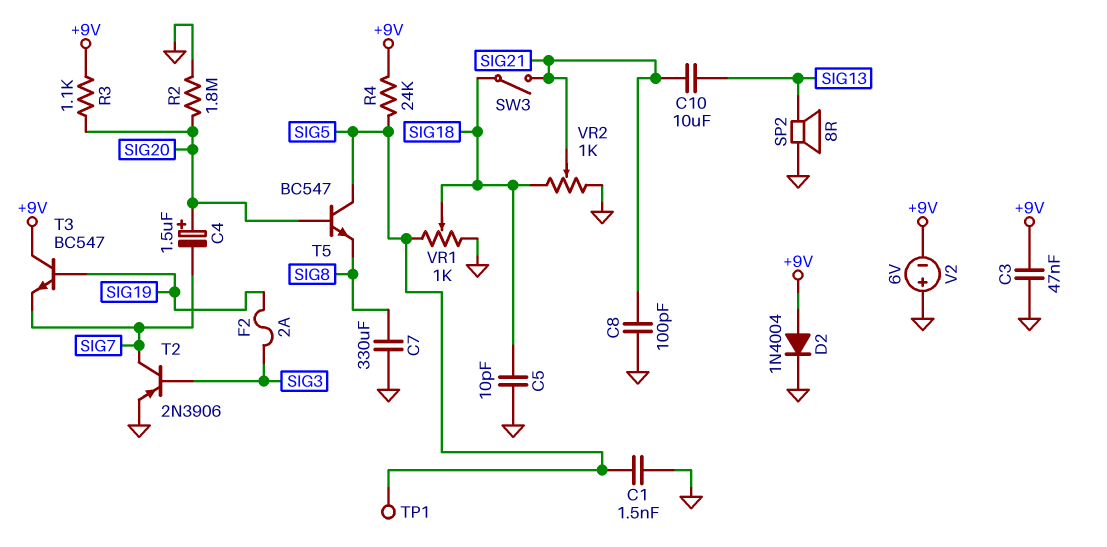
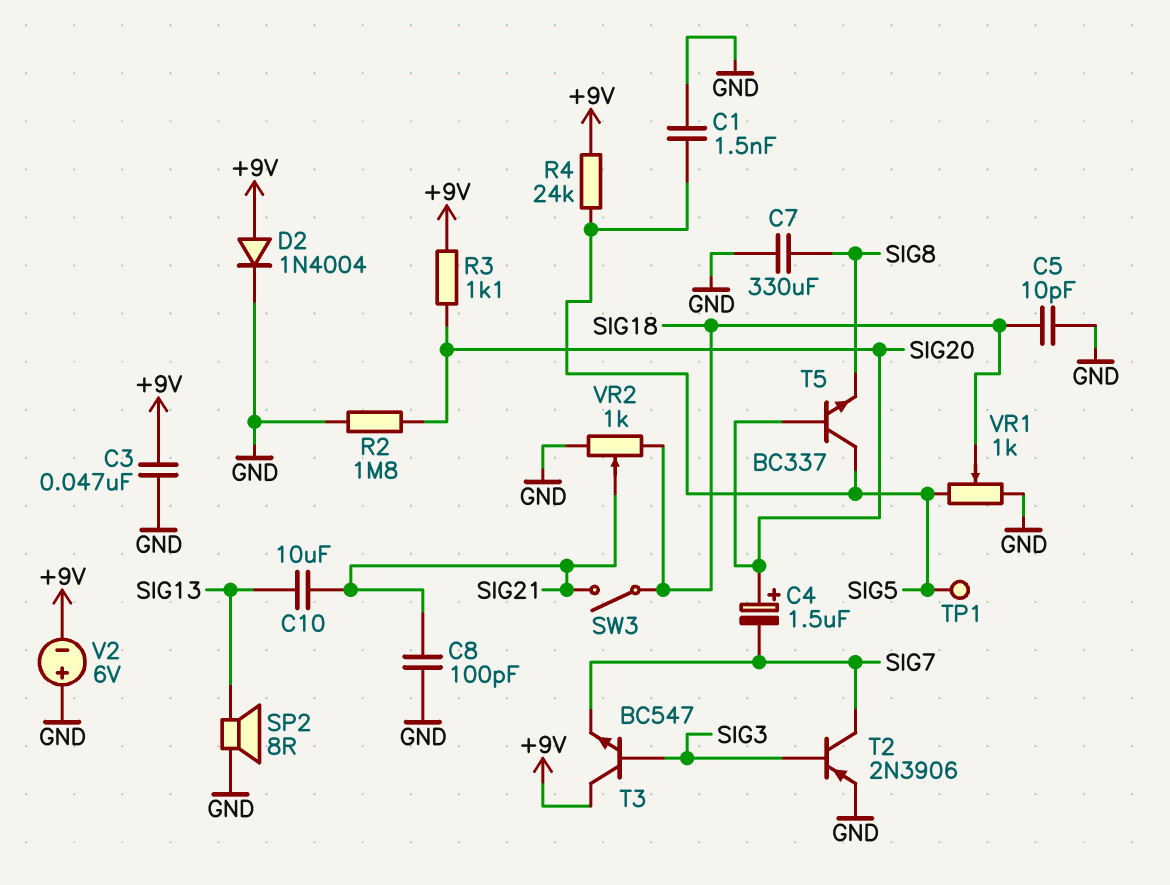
F2: 2A (SIG3, SIG19) -> none
T3: NPN BC547 (B SIG19, C +9V, E SIG7) -> NPN BC547 (B SIG3, C +9V, E SIG7)
T5: NPN BC547 (B SIG20, C SIG5, E SIG8) -> NPN BC337 (B SIG20, C SIG5, E SIG8)

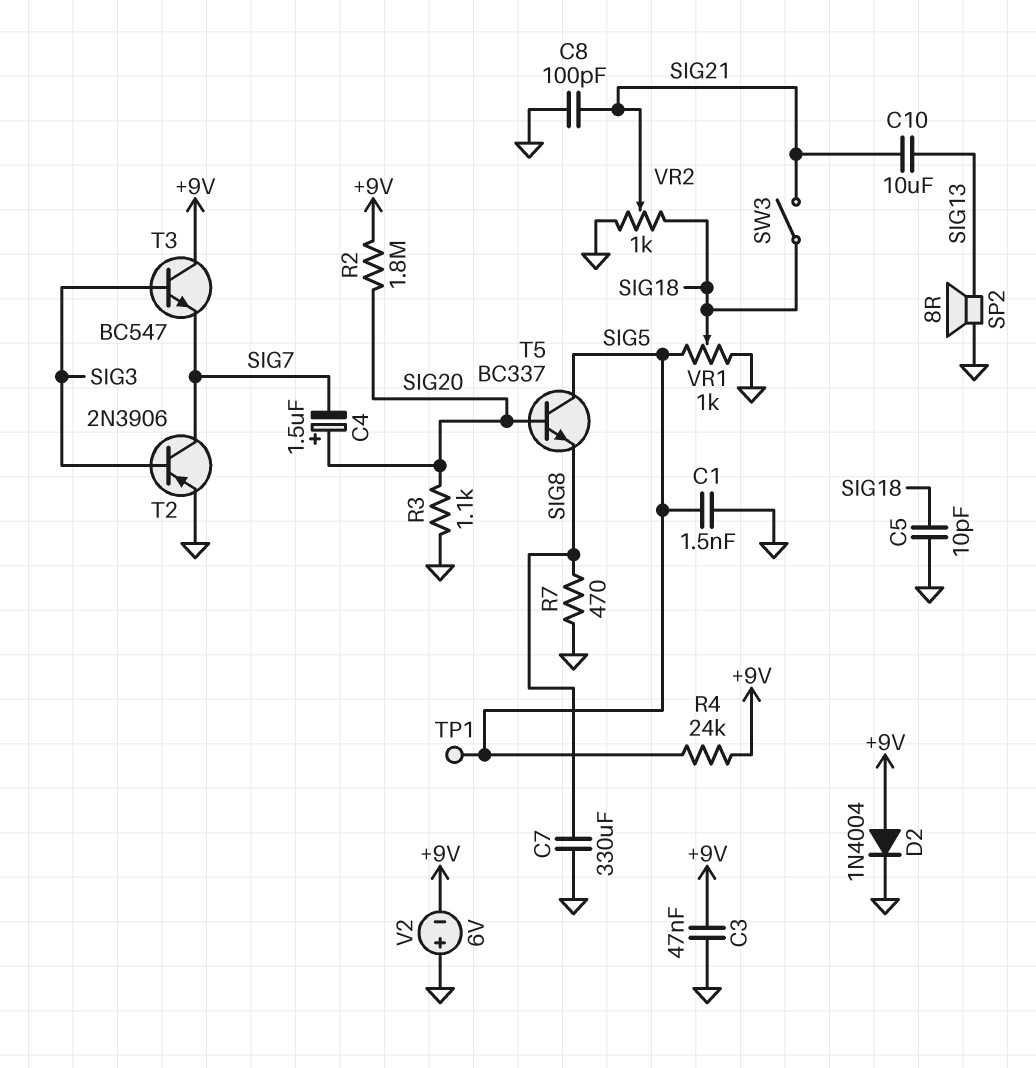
R2: 1.8M (GND, SIG20) -> 1.8M (+9V, SIG20)
R3: 1.1k (+9V, SIG20) -> 1.1k (GND, SIG20)
R7: none -> 470 (GND, SIG8)

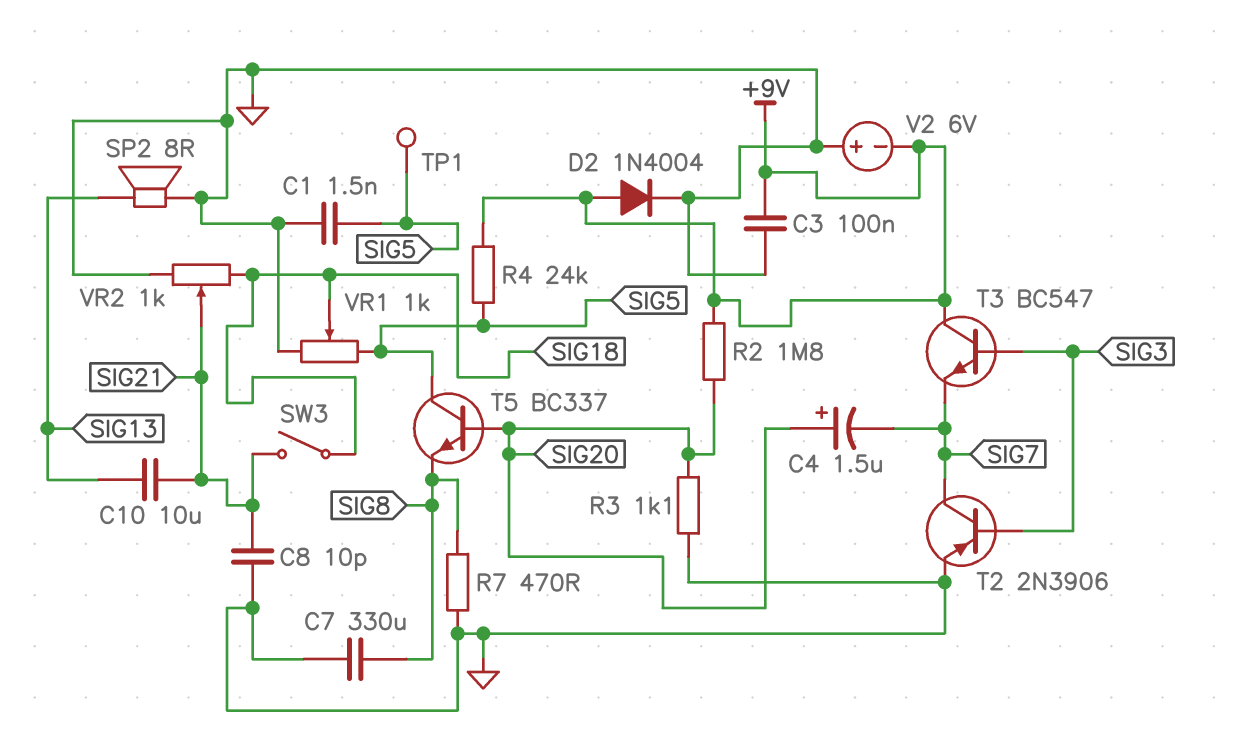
C3: 47nF (+9V, GND) -> 100nF (+9V, GND)
C5: 10pF (GND, SIG18) -> none
C8: 100pF (GND, SIG21) -> 10pF (GND, SIG21)

